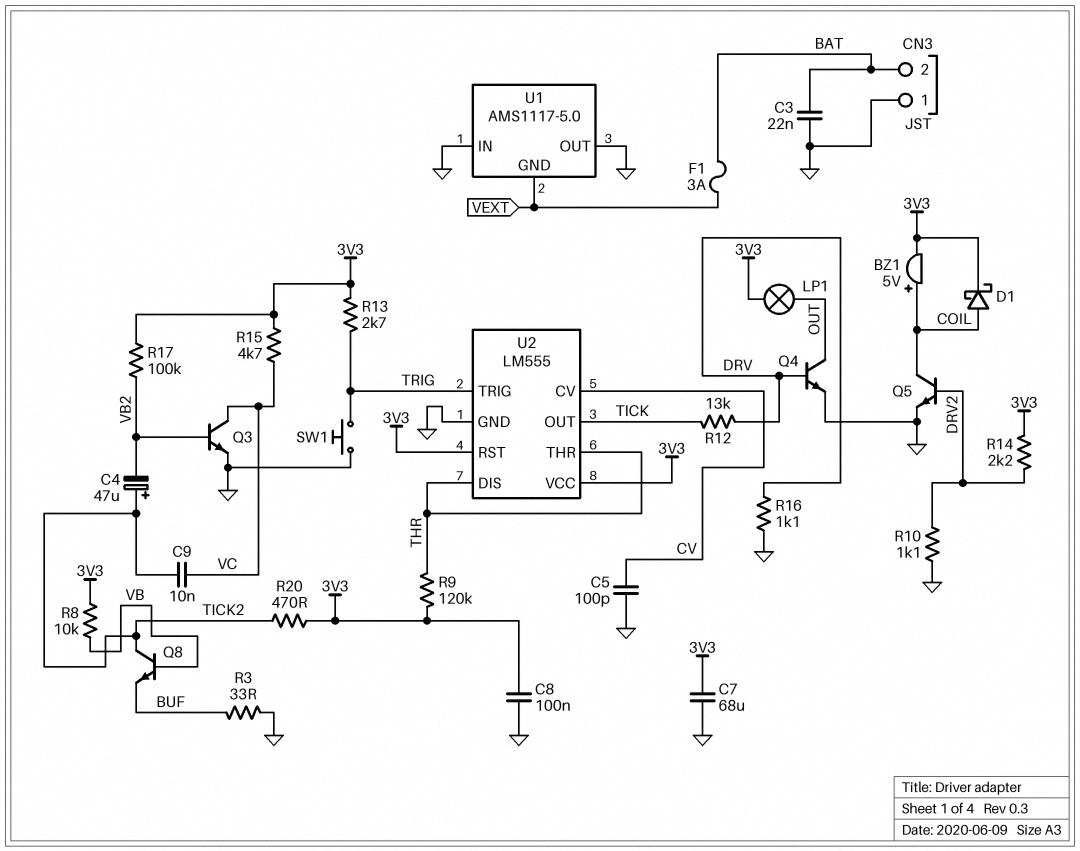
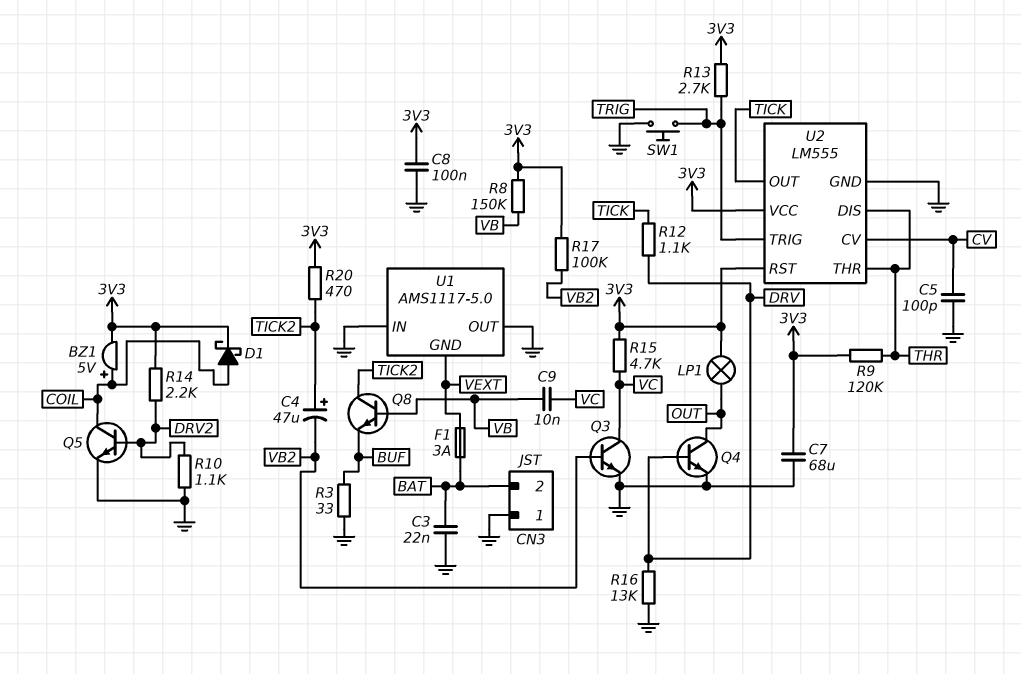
C9: 10nF (TICK2, VC) -> 10nF (VB, VC)
R8: 10k (3V3, VB) -> 150k (3V3, VB)
R12: 13k (DRV, TICK) -> 1.1k (DRV, TICK)
R16: 1.1k (DRV, GND) -> 13k (DRV, GND)

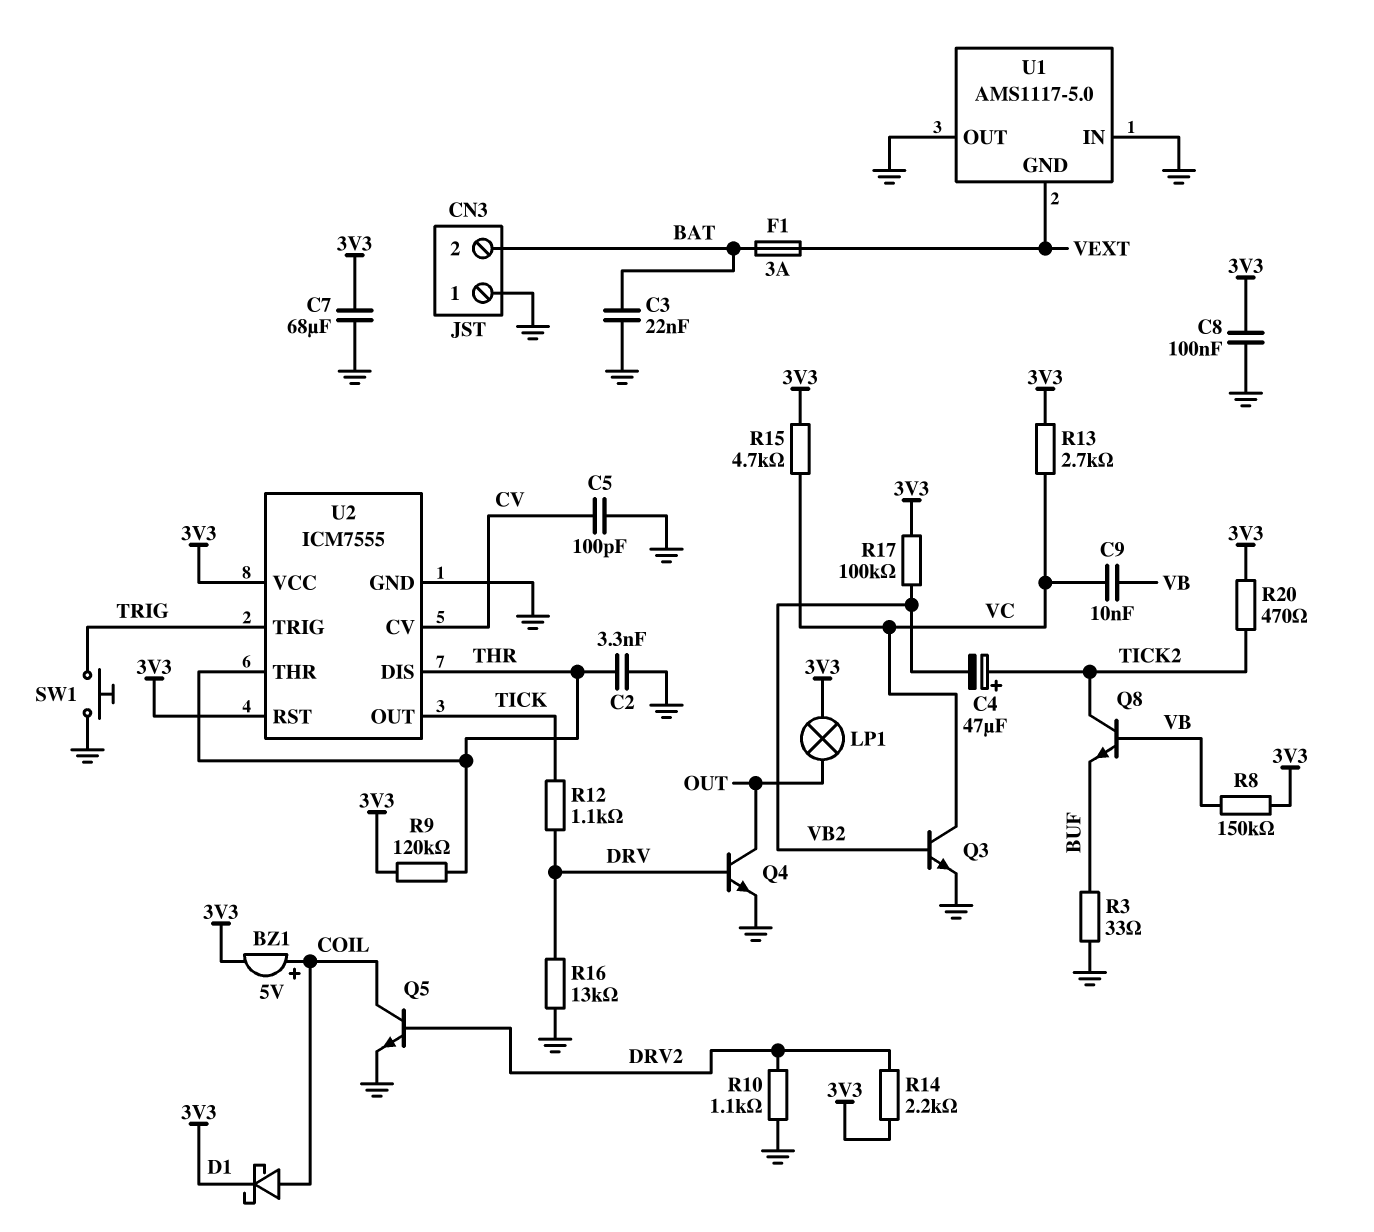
C2: none -> 3.3nF (GND, THR)
R13: 2.7k (3V3, TRIG) -> 2.7k (3V3, VC)
U2: LM555 -> ICM7555

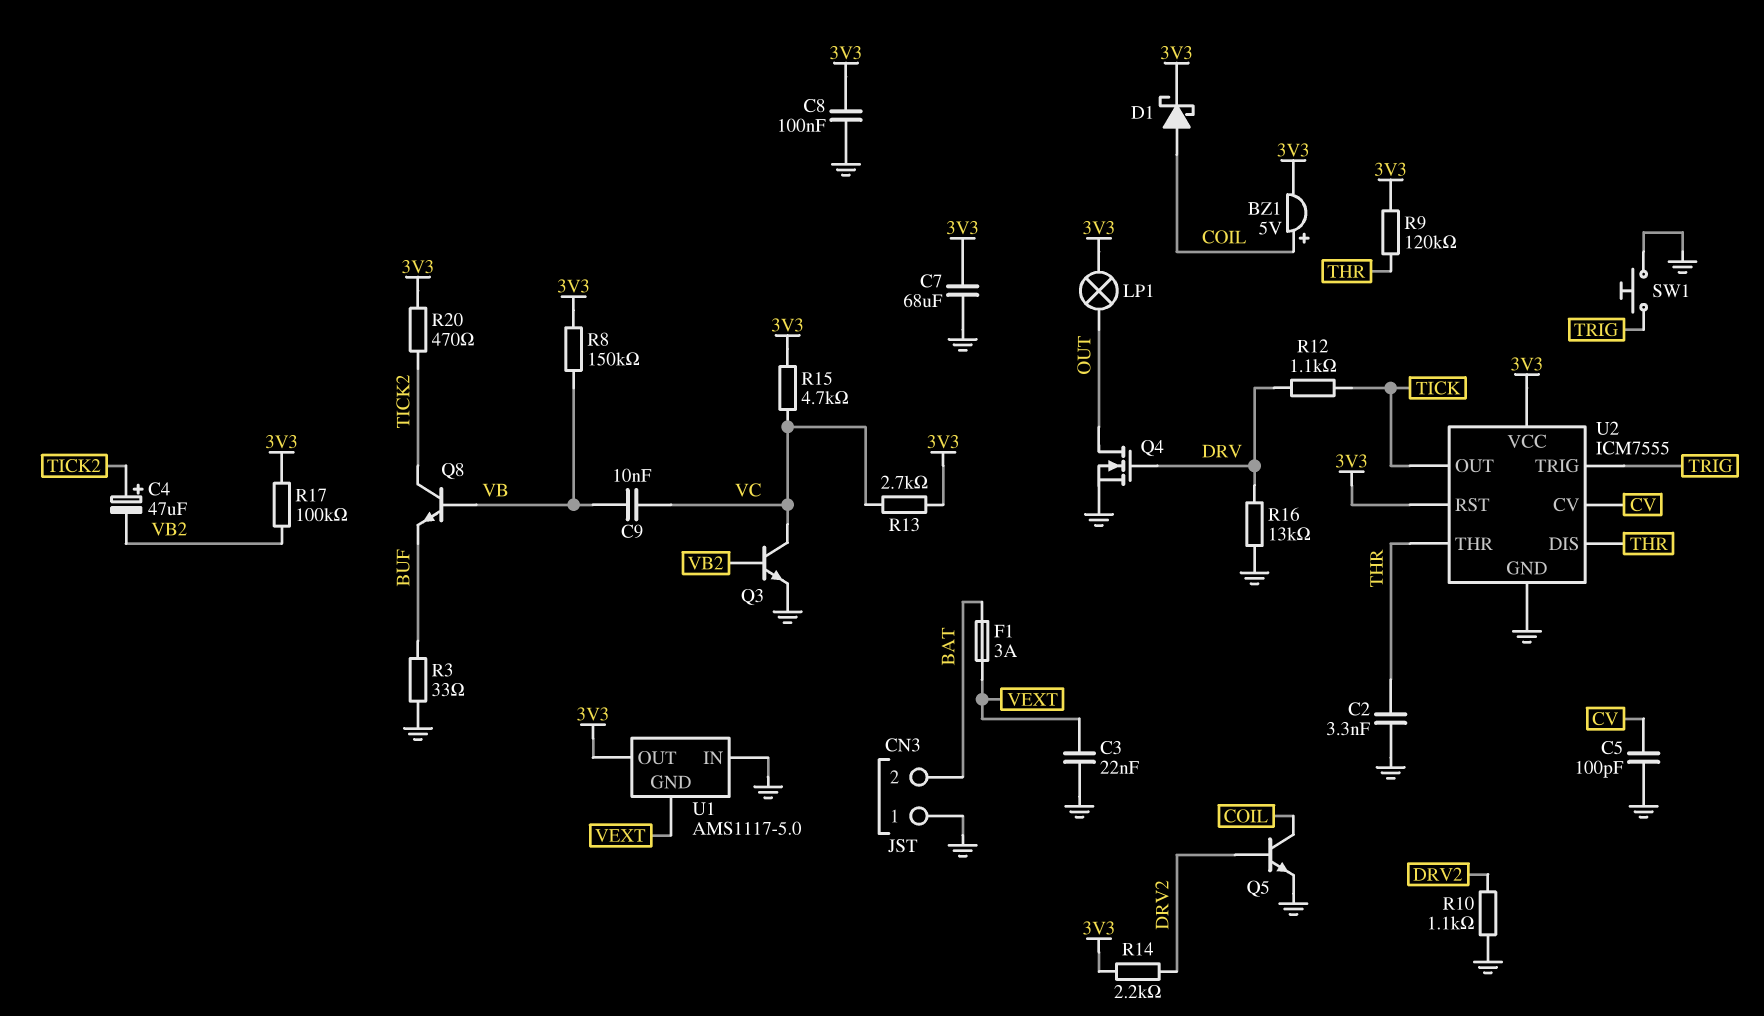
C3: 22nF (BAT, GND) -> 22nF (GND, VEXT)
Q4: NPN (B DRV, C OUT, E GND) -> NMOS (G DRV, D OUT, S GND)
U1 pin OUT: GND -> 3V3

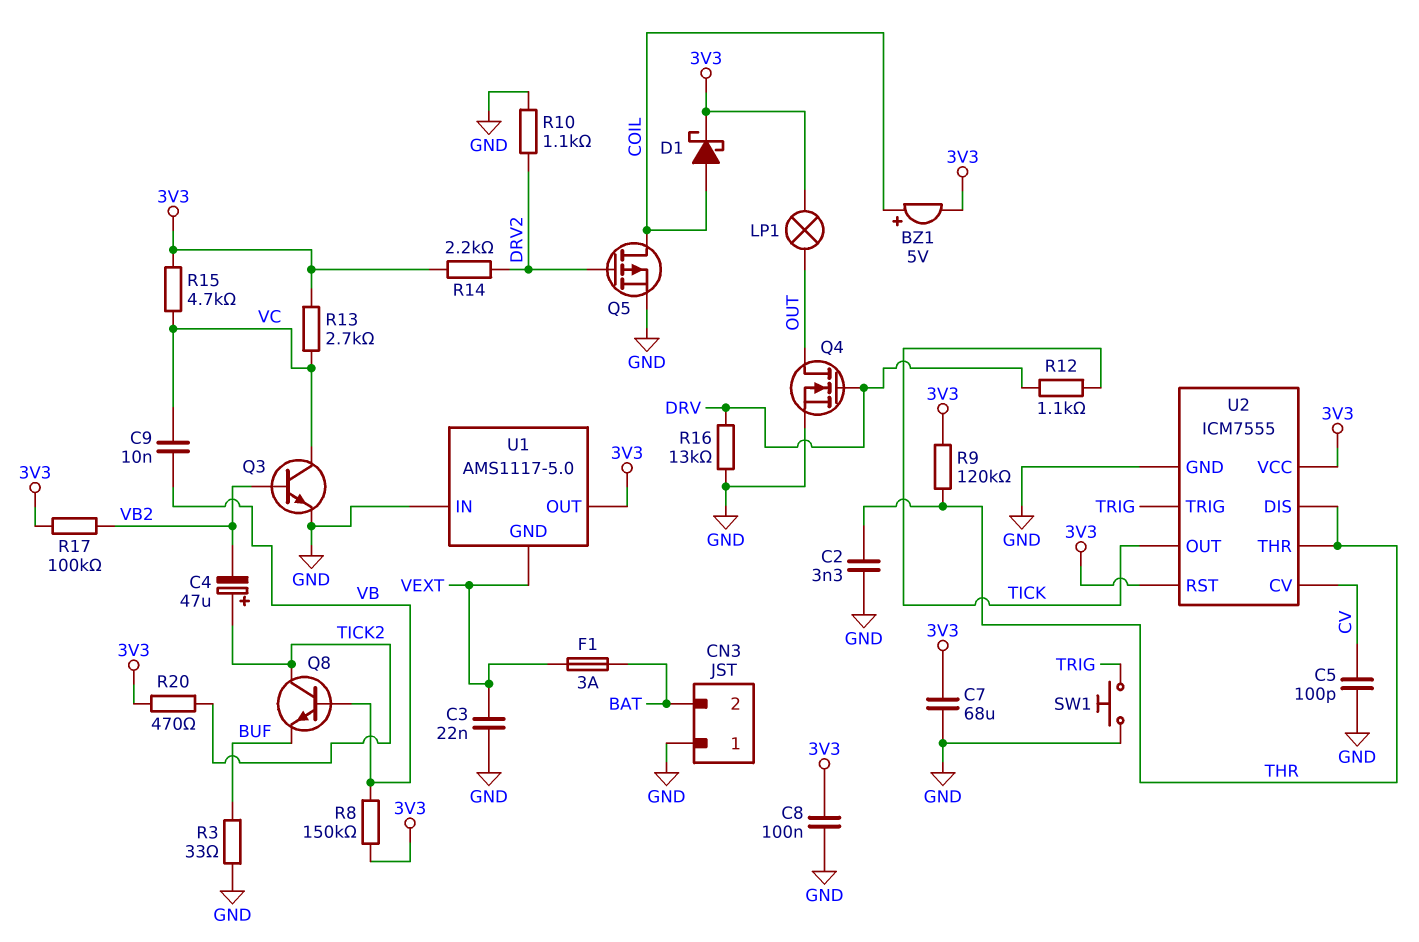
Q5: NPN (B DRV2, C COIL, E GND) -> PMOS (G DRV2, D COIL, S GND)

